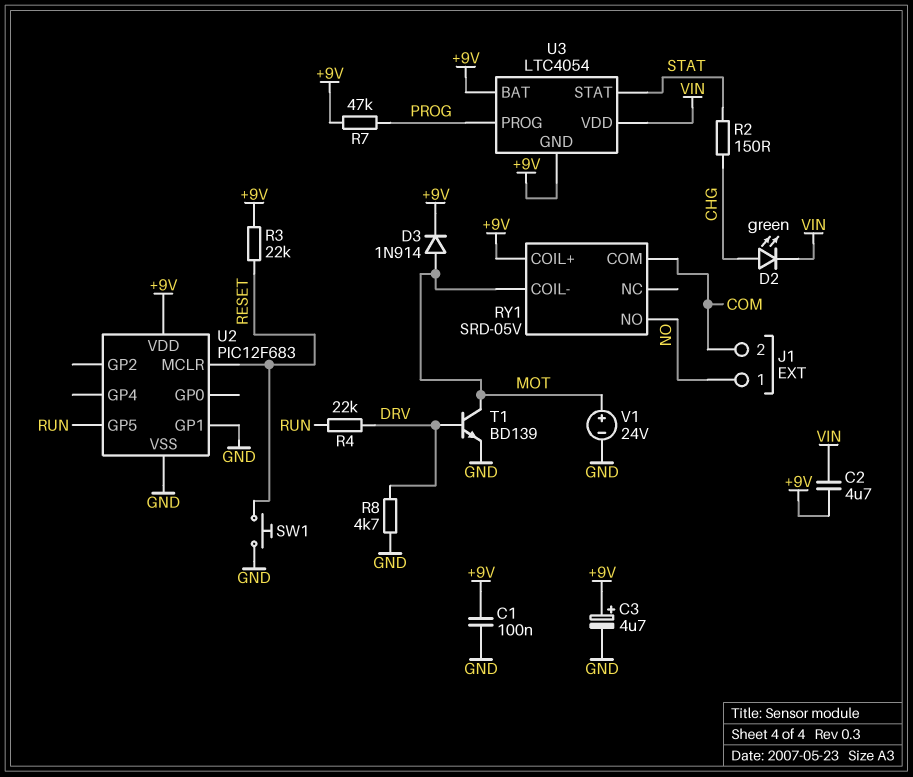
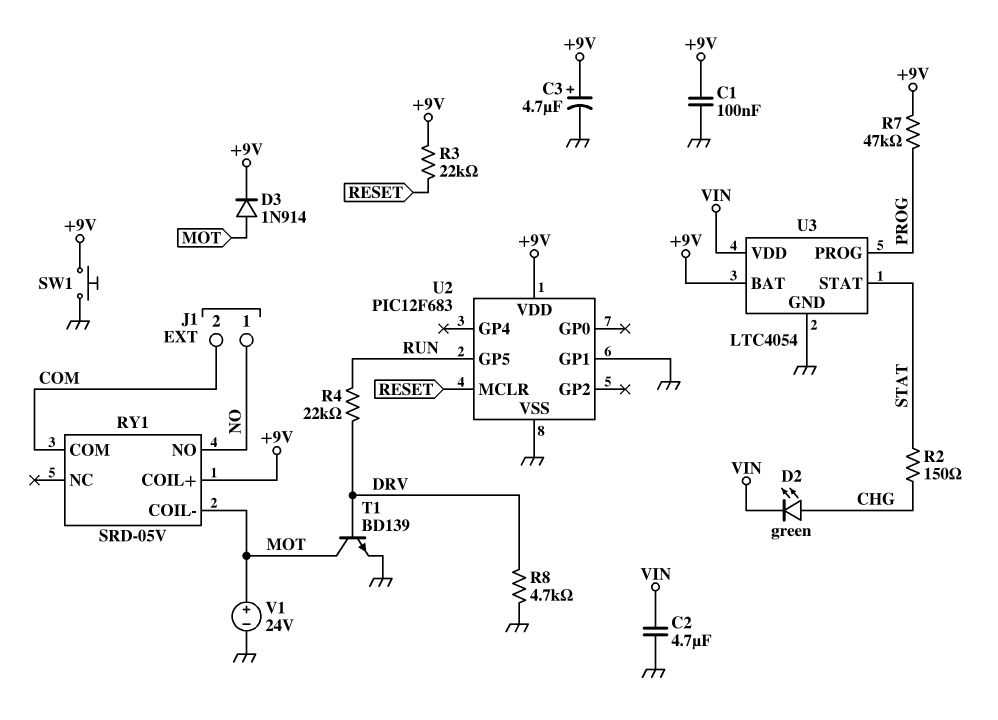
C2: 4.7uF (+9V, VIN) -> 4.7uF (GND, VIN)
SW1: button (GND, RESET) -> button (+9V, GND)
U3 pin GND: +9V -> GND

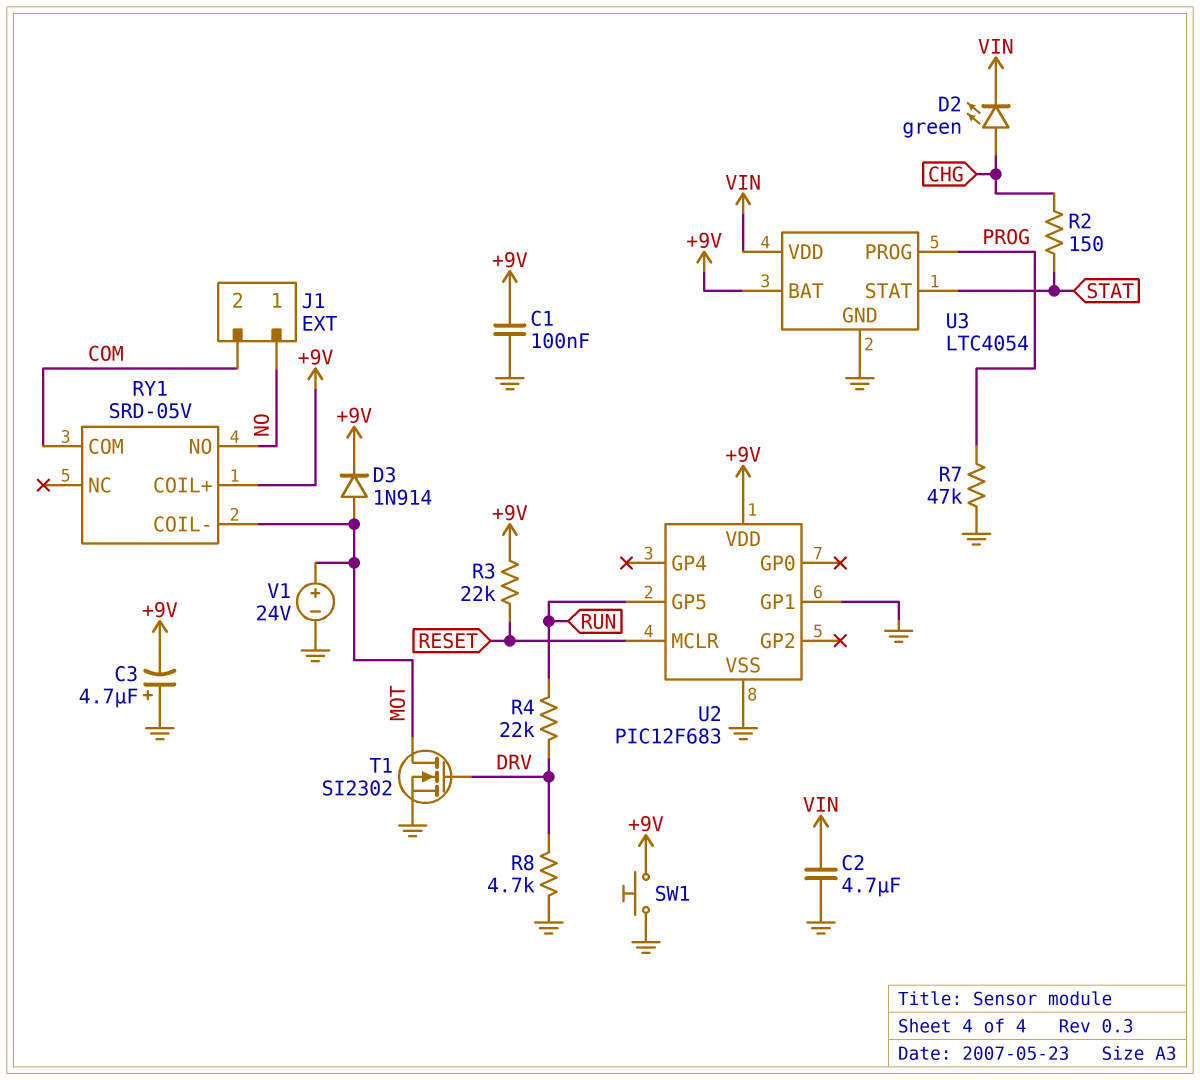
C3: 4.7uF (plus +9V, minus GND) -> 4.7uF (plus GND, minus +9V)
R7: 47k (+9V, PROG) -> 47k (GND, PROG)
T1: NPN BD139 (B DRV, C MOT, E GND) -> NMOS SI2302 (G DRV, D MOT, S GND)

